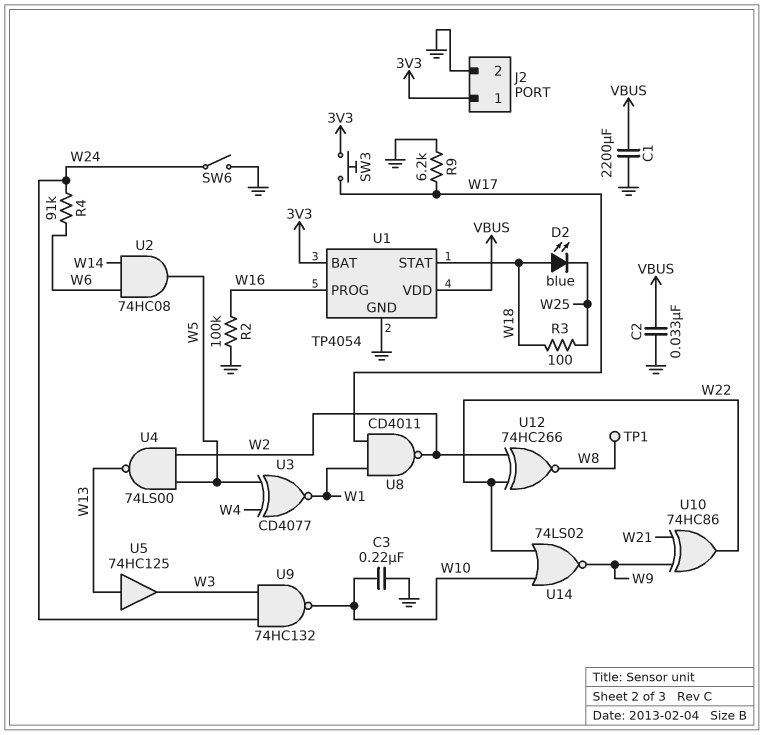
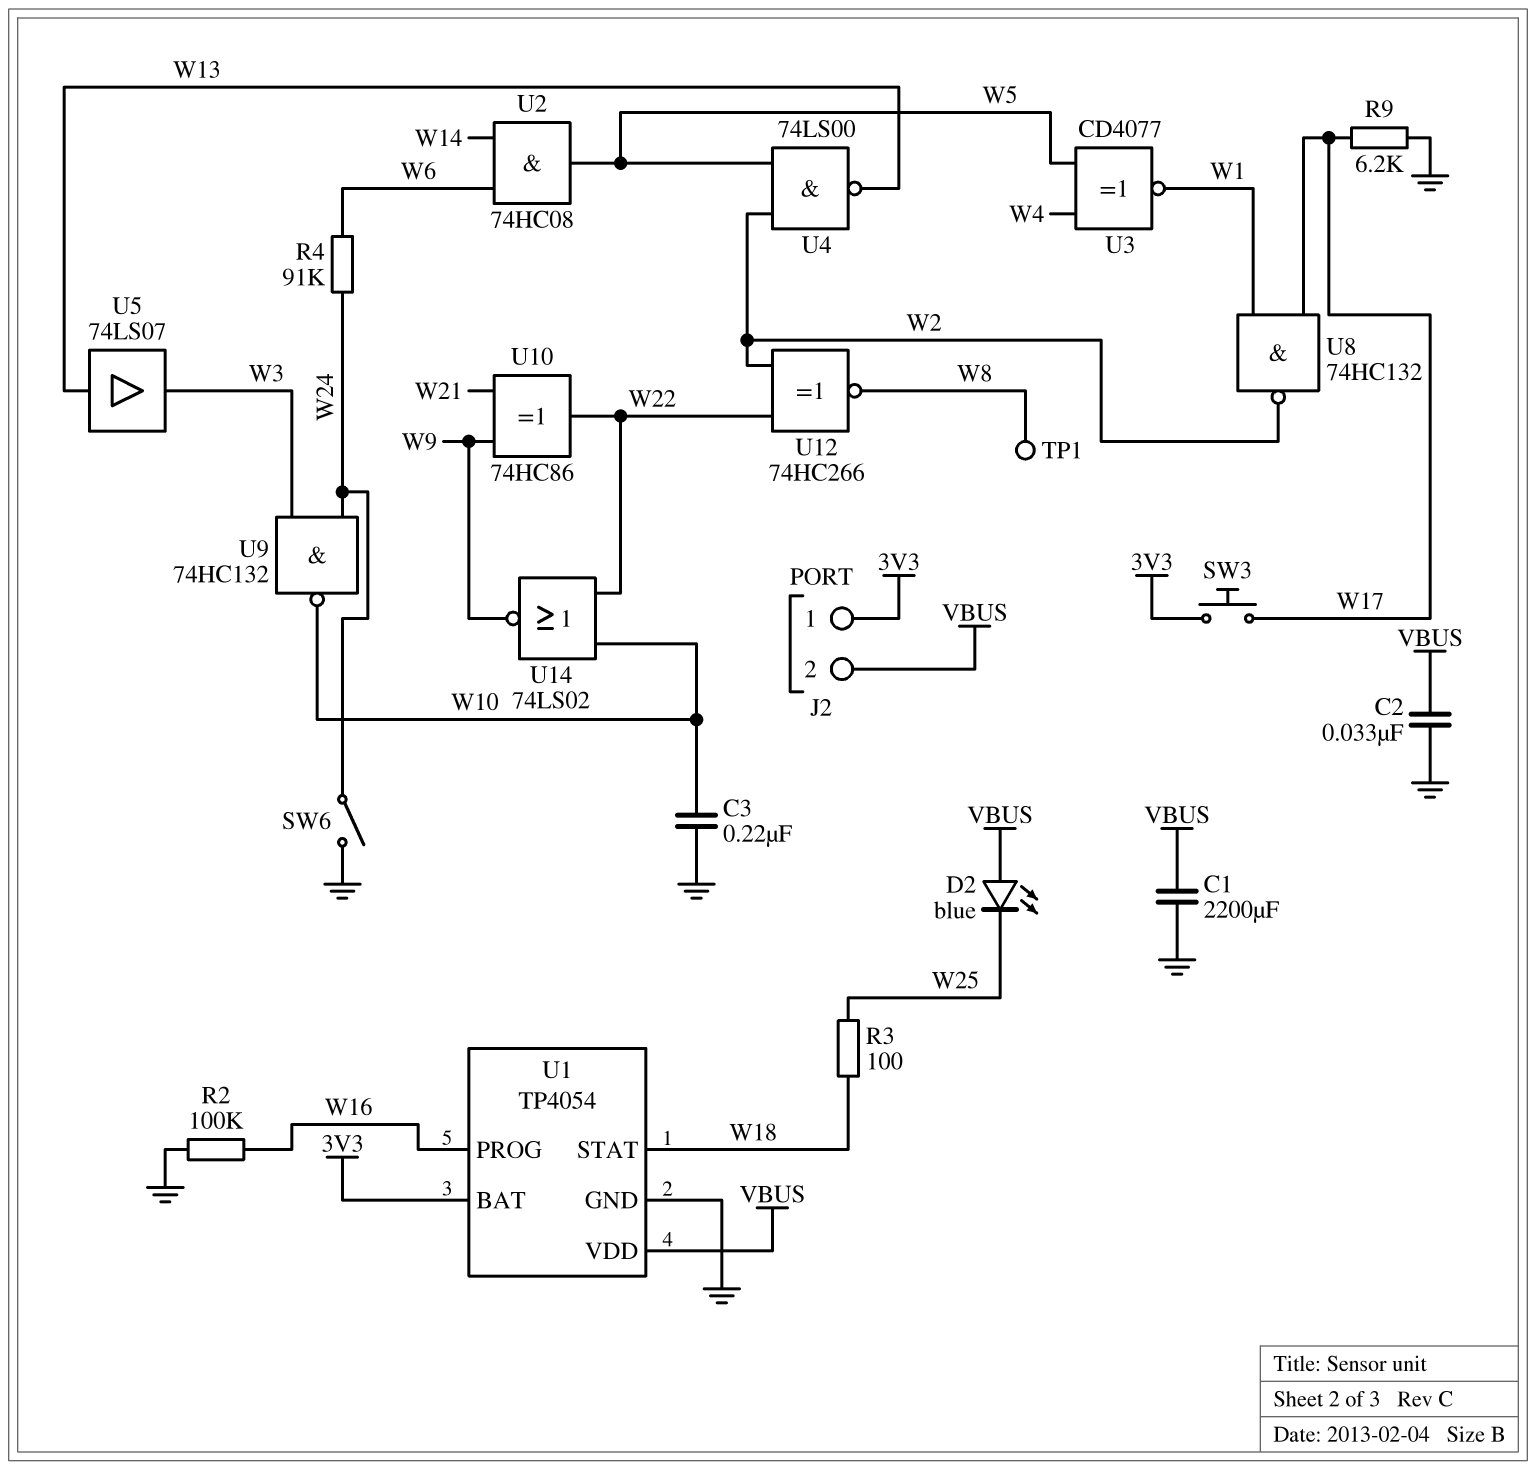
D2: LED blue (A W18, K W25) -> LED blue (A VBUS, K W25)
J2 pin 2: GND -> VBUS
U5: buffer 74HC125 (in W13, out W3) -> buffer 74LS07 (in W13, out W3)
U8: NAND CD4011 (in W1, in W17, out W2) -> NAND 74HC132 (in W1, in W17, out W2)

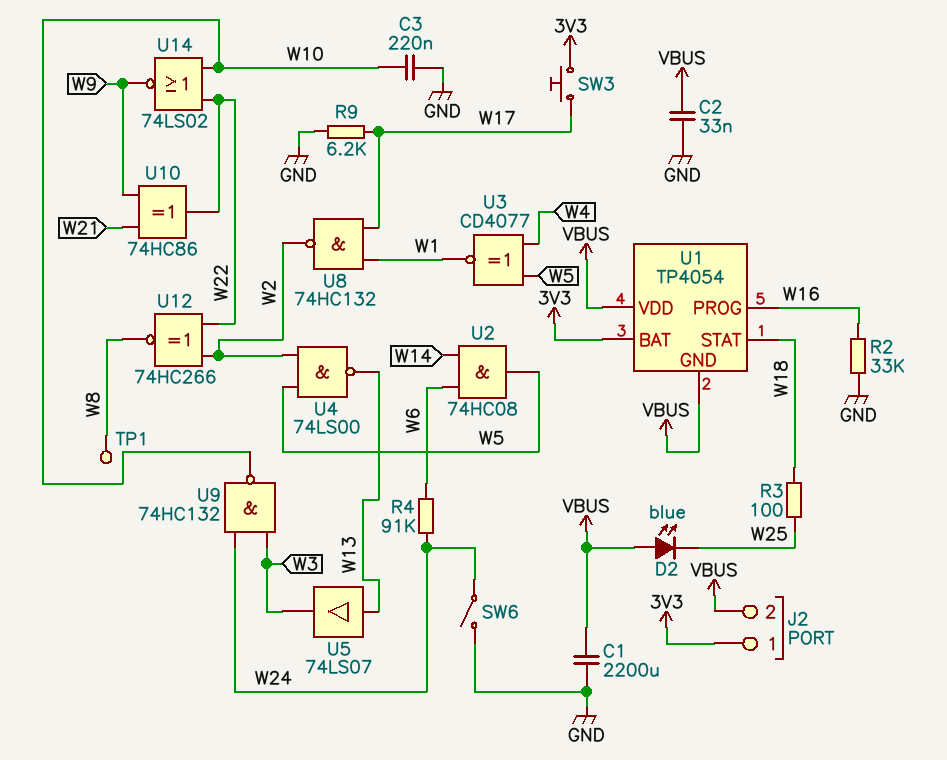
R2: 100k (GND, W16) -> 33k (GND, W16)
U1 pin GND: GND -> VBUS

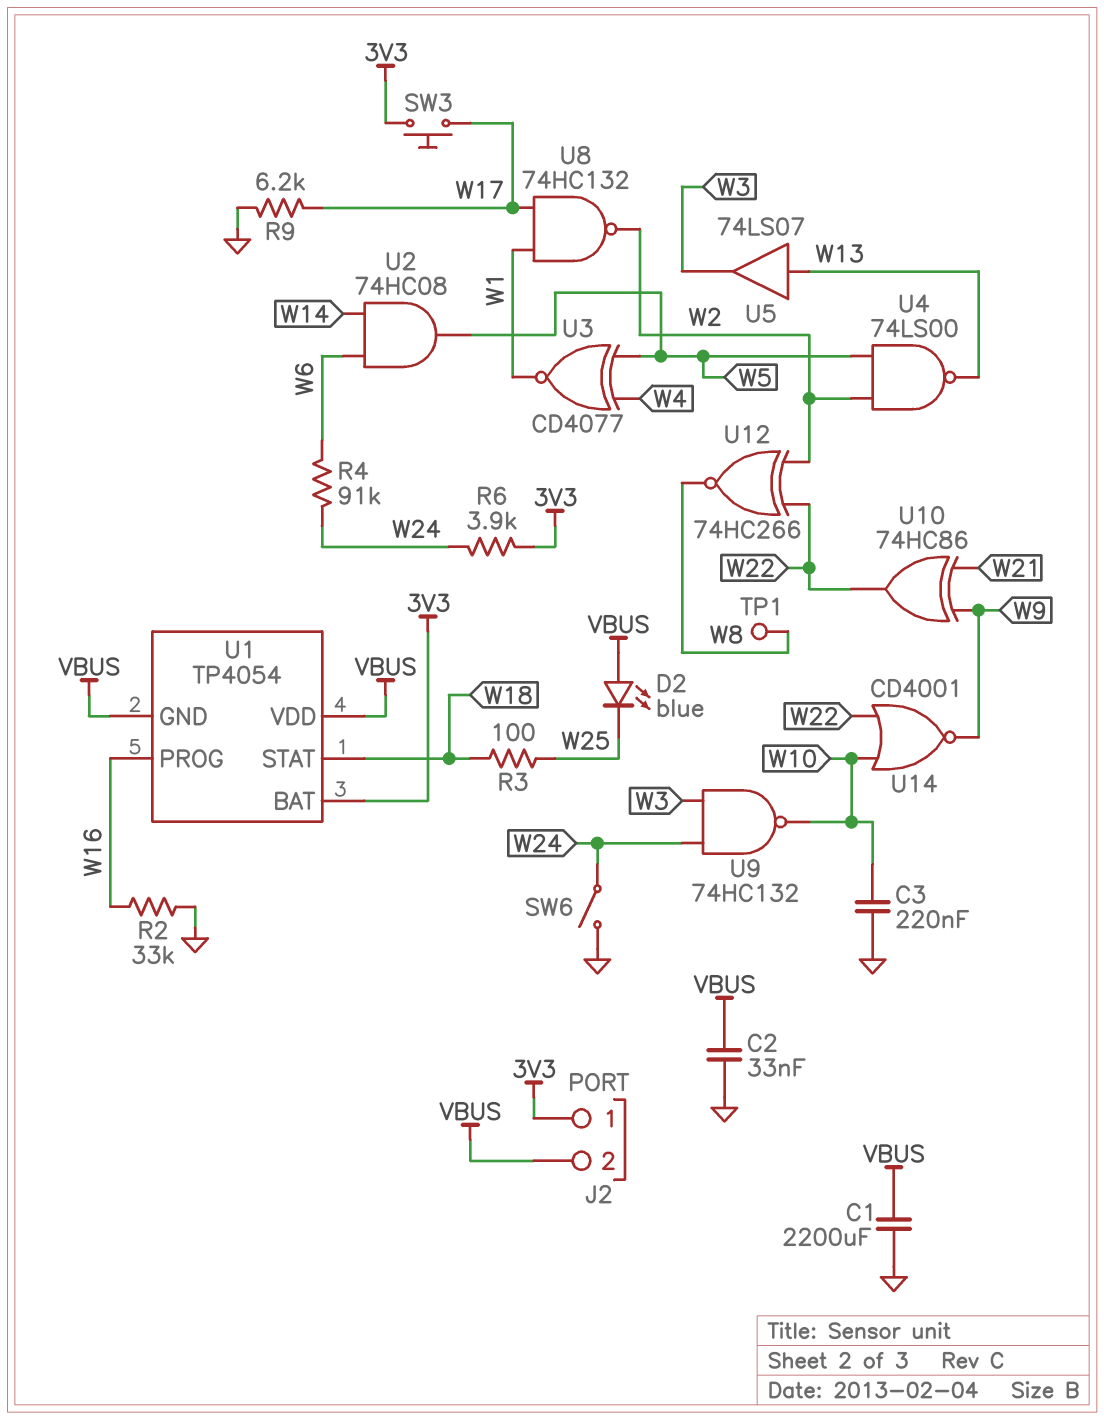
R6: none -> 3.9k (3V3, W24)
U14: NOR 74LS02 (in W10, in W22, out W9) -> NOR CD4001 (in W10, in W22, out W9)

